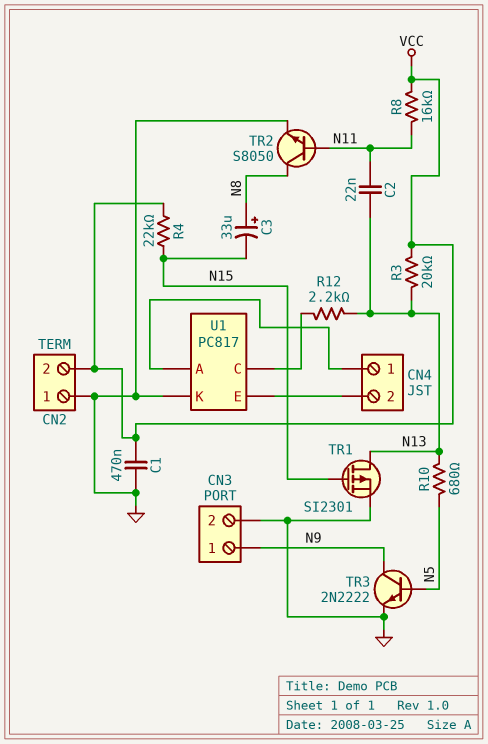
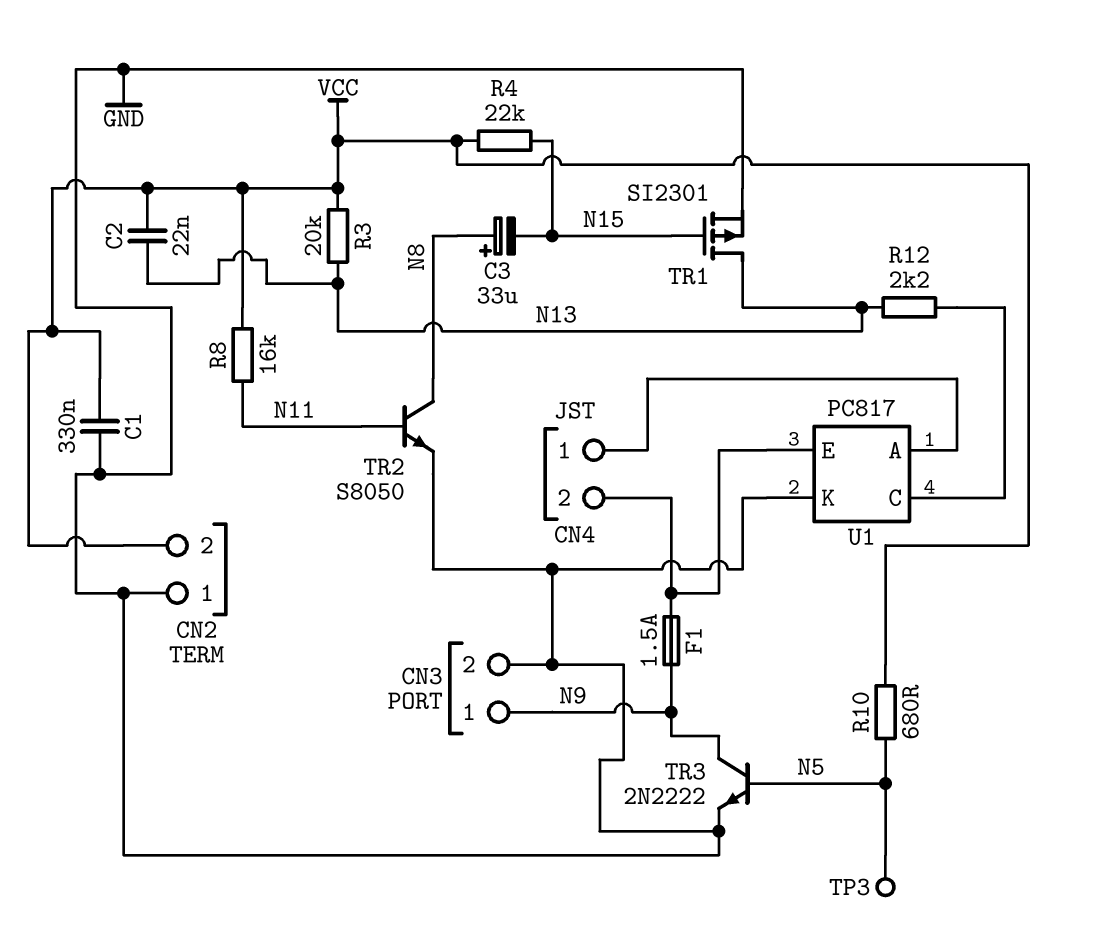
C1: 470nF (GND, VCC) -> 330nF (GND, VCC)
C2: 22nF (N11, N13) -> 22nF (N13, VCC)
F1: none -> 1.5A (CN4/2, N9)
R10: 680 (N5, N13) -> 680 (N5, VCC)
TP3: none -> test point (N5)

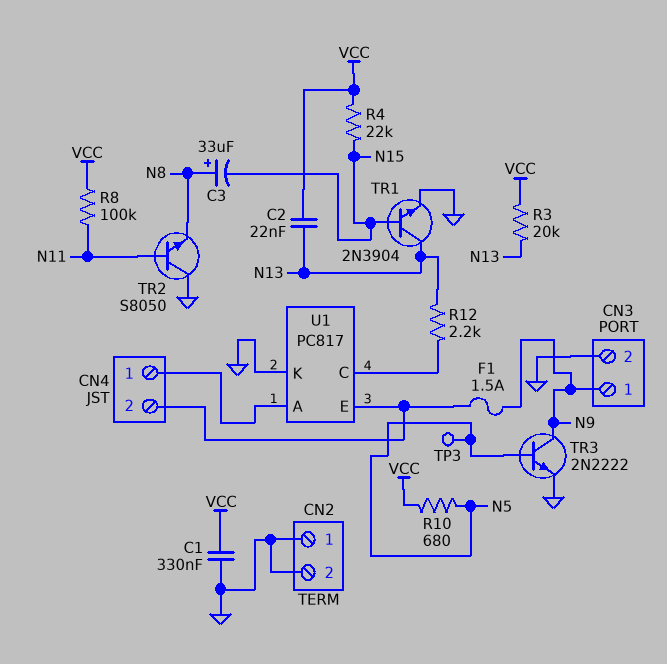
CN2 pin 2: VCC -> GND
R8: 16k (N11, VCC) -> 100k (N11, VCC)
TR1: PMOS SI2301 (G N15, D N13, S GND) -> NPN 2N3904 (B N15, C N13, E GND)
TR2: NPN S8050 (B N11, C N8, E GND) -> NPN S8050 (B N11, C GND, E N8)

